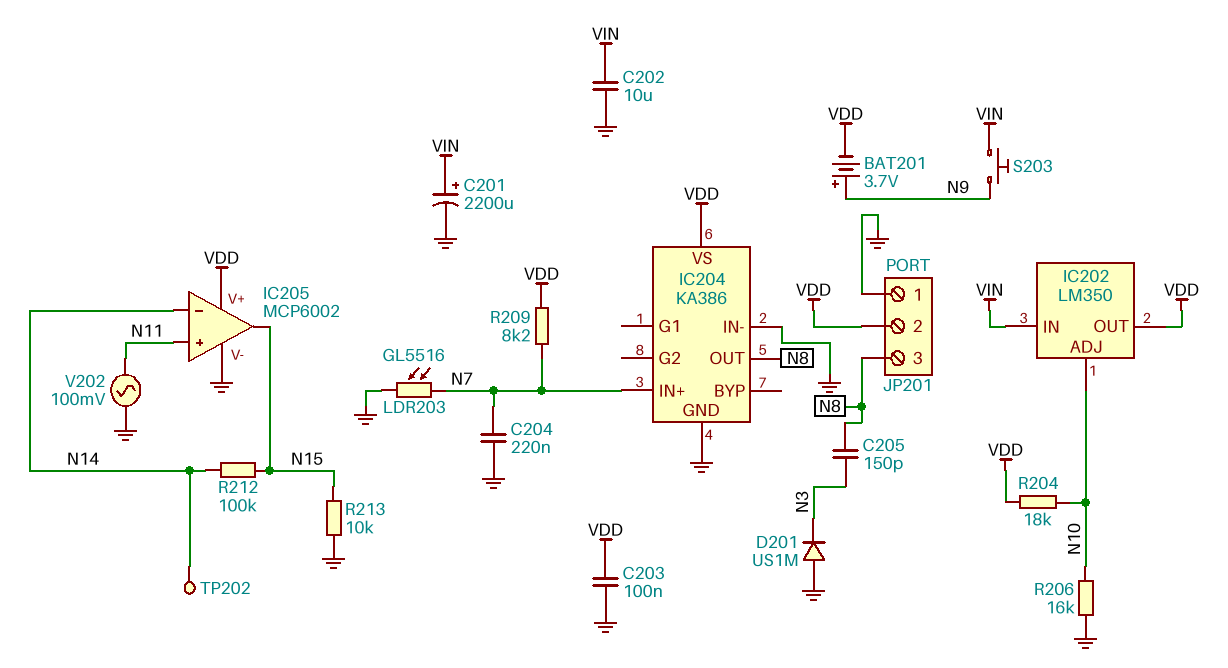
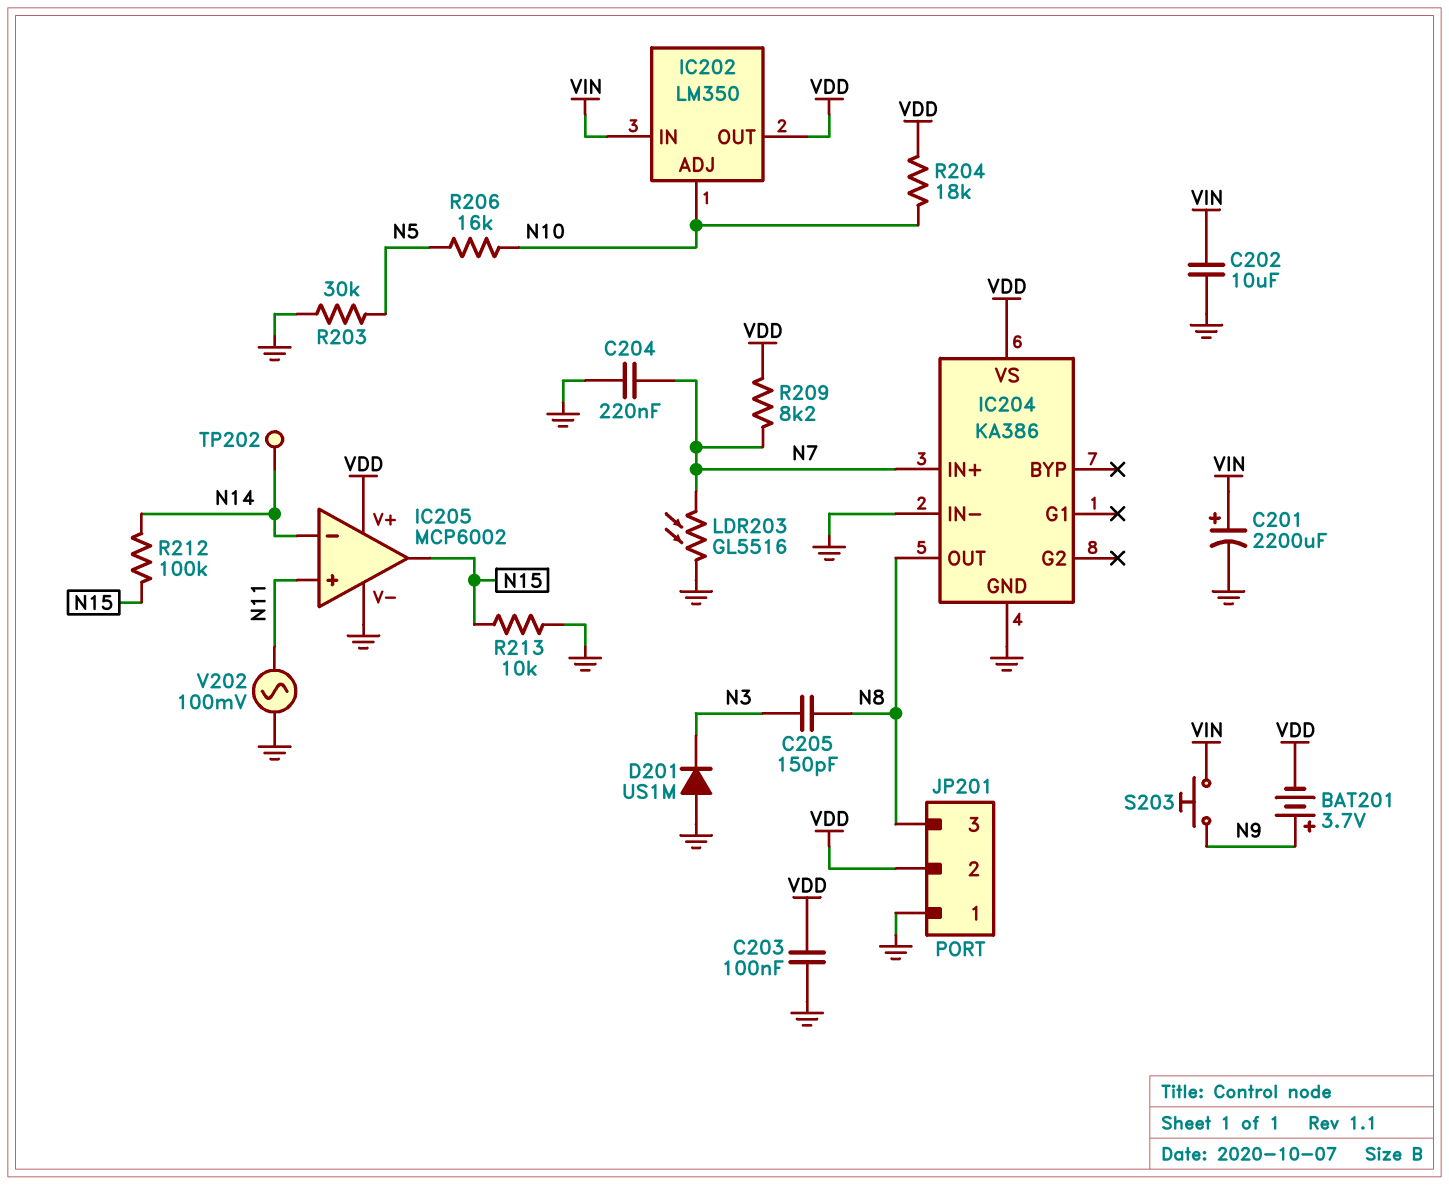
R203: none -> 30k (GND, N5)
R206: 16k (GND, N10) -> 16k (N5, N10)

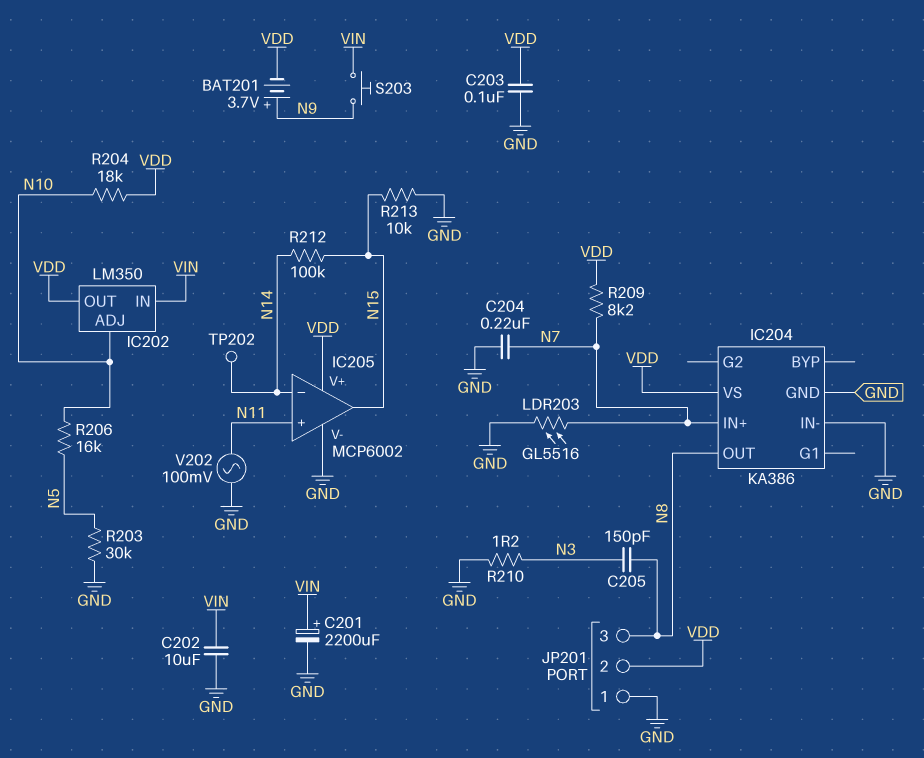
D201: diode US1M (A GND, K N3) -> none
R210: none -> 1.2 (GND, N3)

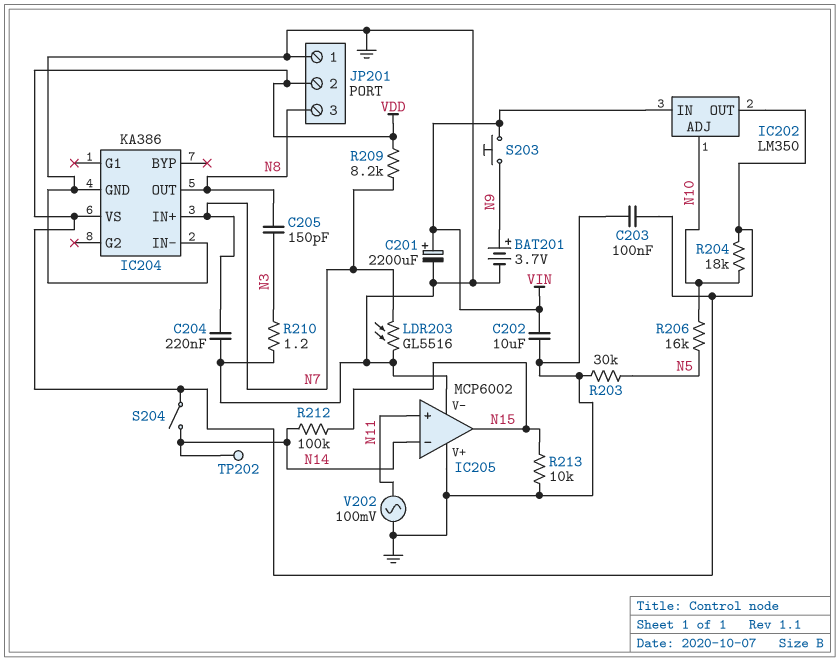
BAT201: 3.7V (plus N9, minus VDD) -> 3.7V (plus N9, minus GND)
IC205 pin V+: VDD -> GND
S204: none -> switch (N14, VDD)

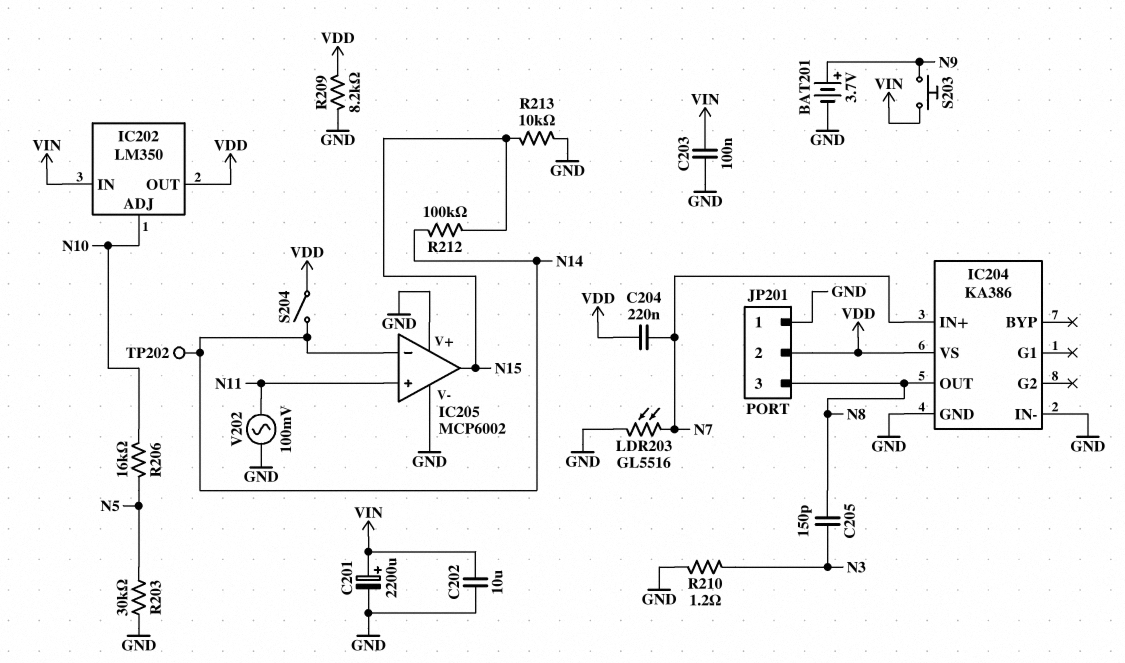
C203: 100nF (GND, VDD) -> 100nF (GND, VIN)
C204: 220nF (GND, N7) -> 220nF (N7, VDD)
R204: 18k (N10, VDD) -> none
R209: 8.2k (N7, VDD) -> 8.2k (GND, VDD)

